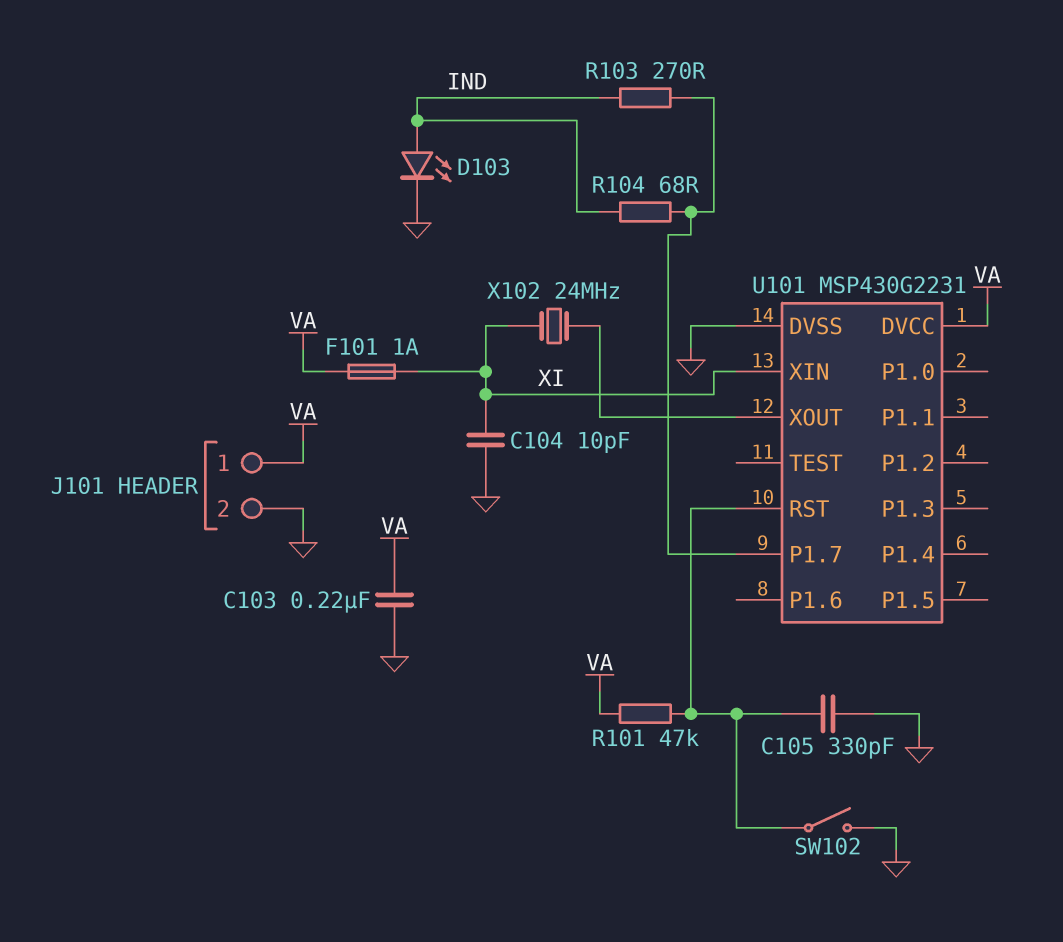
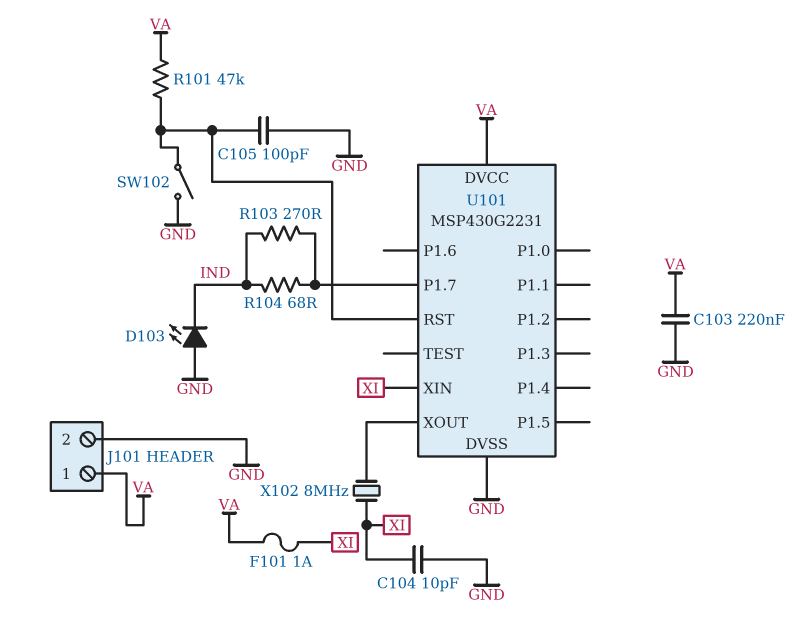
C105: 330pF (GND, U101/RST) -> 100pF (GND, U101/RST)
D103: LED (A IND, K GND) -> LED (A GND, K IND)
X102: 24MHz (U101/XOUT, XI) -> 8MHz (U101/XOUT, XI)

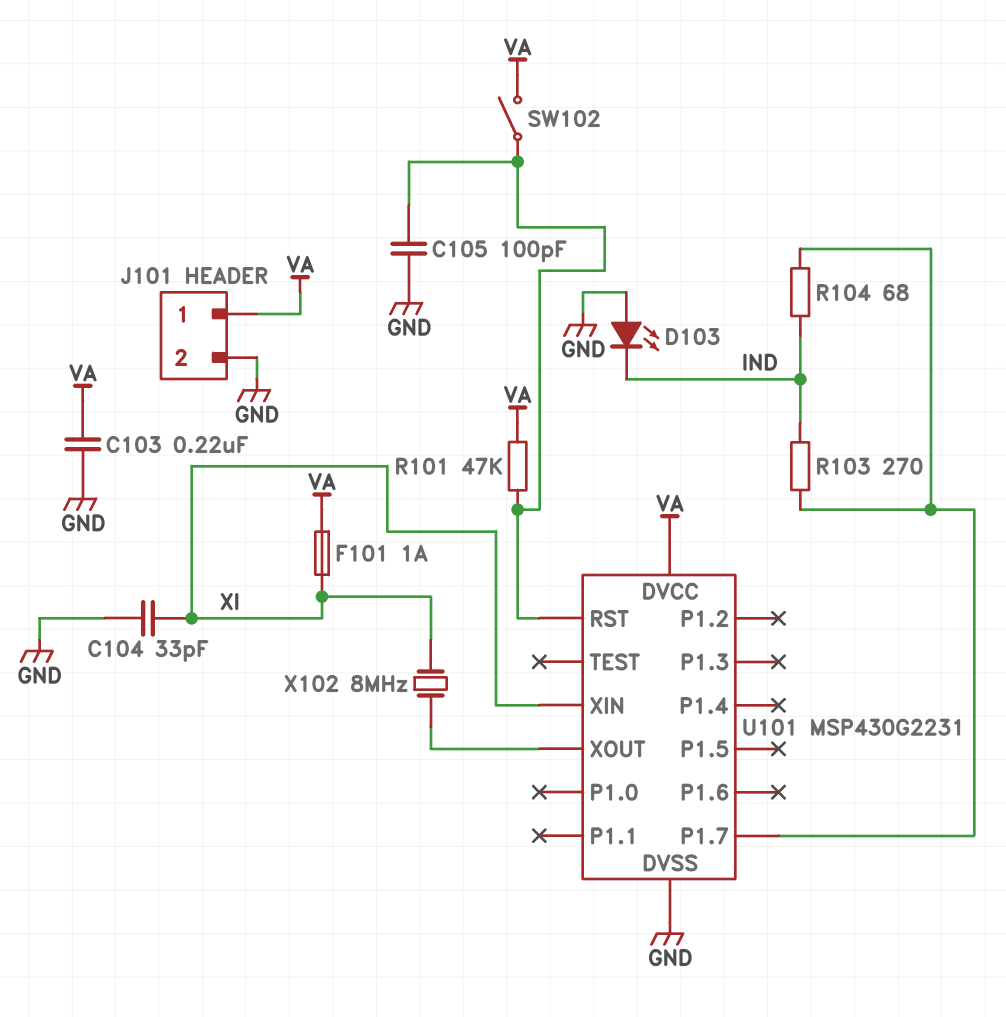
C104: 10pF (GND, XI) -> 33pF (GND, XI)
SW102: switch (GND, U101/RST) -> switch (U101/RST, VA)

